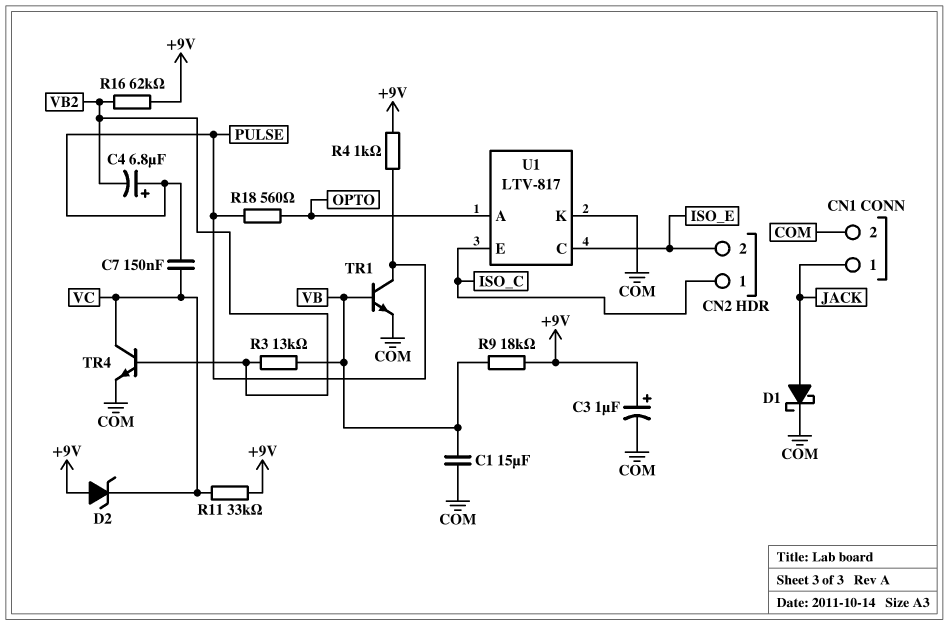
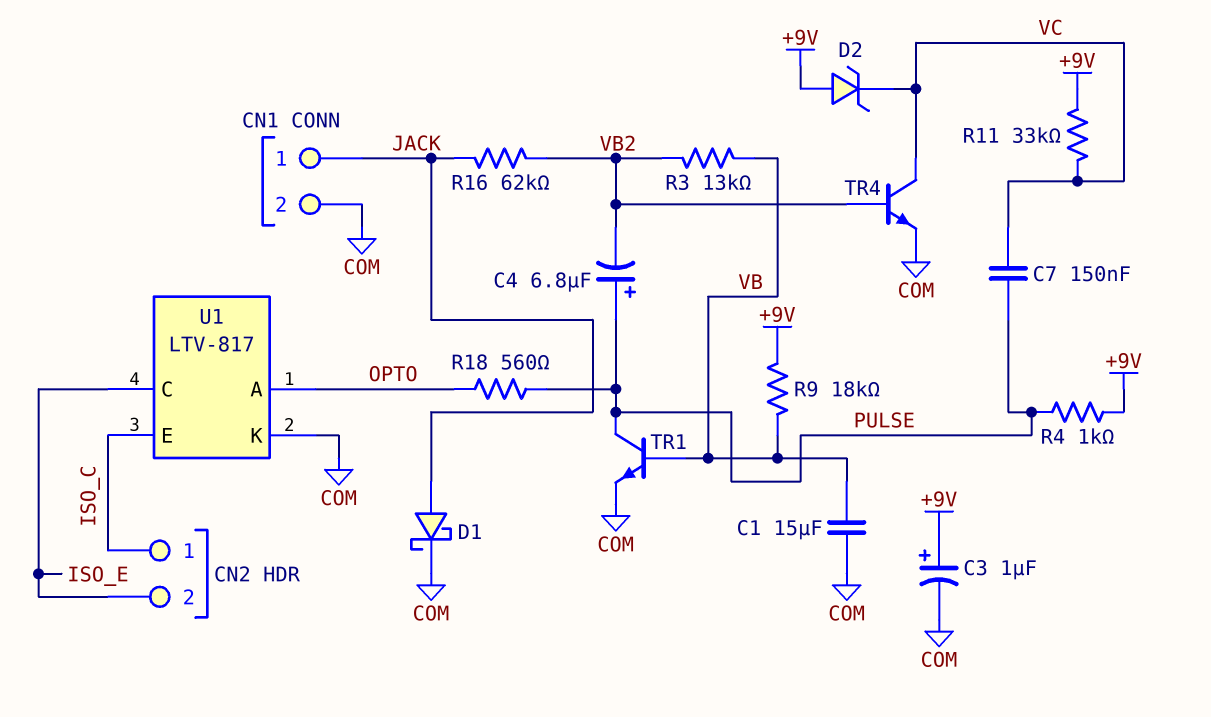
R16: 62k (+9V, VB2) -> 62k (JACK, VB2)

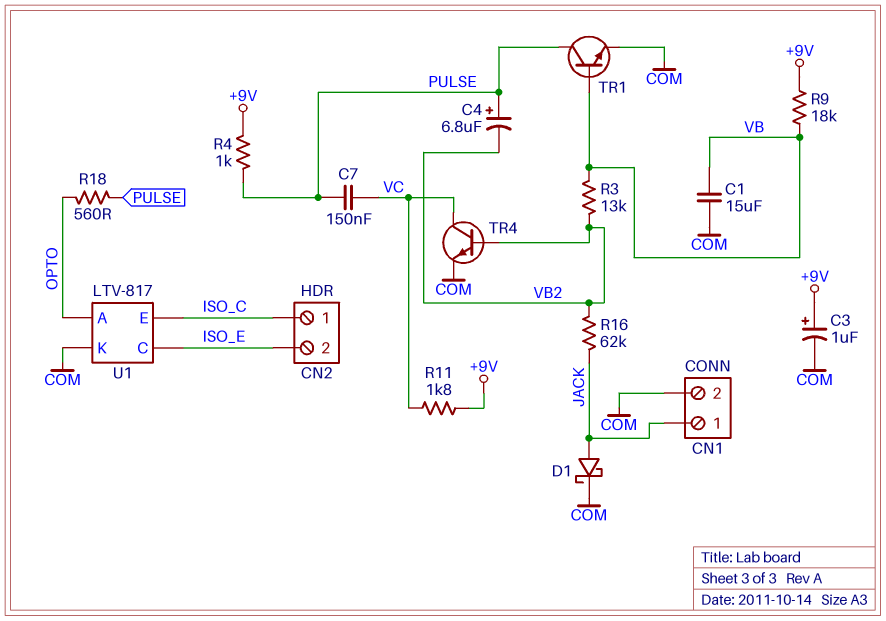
D2: zener (A +9V, K VC) -> none
R11: 33k (+9V, VC) -> 1.8k (+9V, VC)

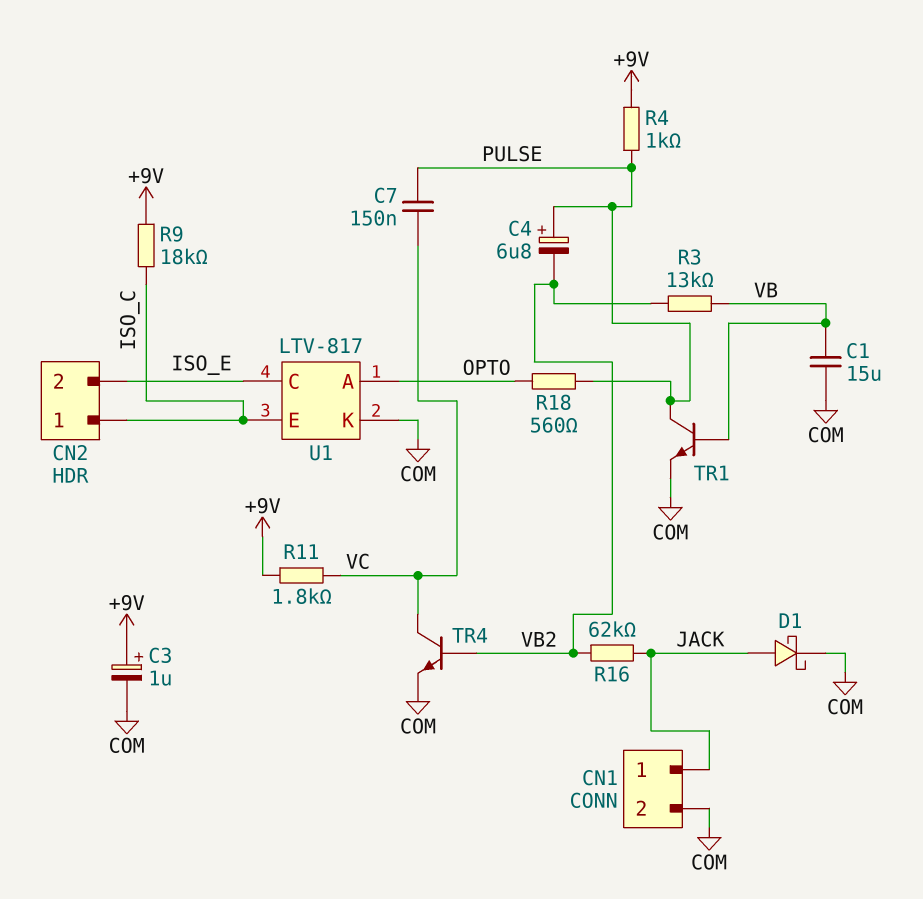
R9: 18k (+9V, VB) -> 18k (+9V, ISO_C)

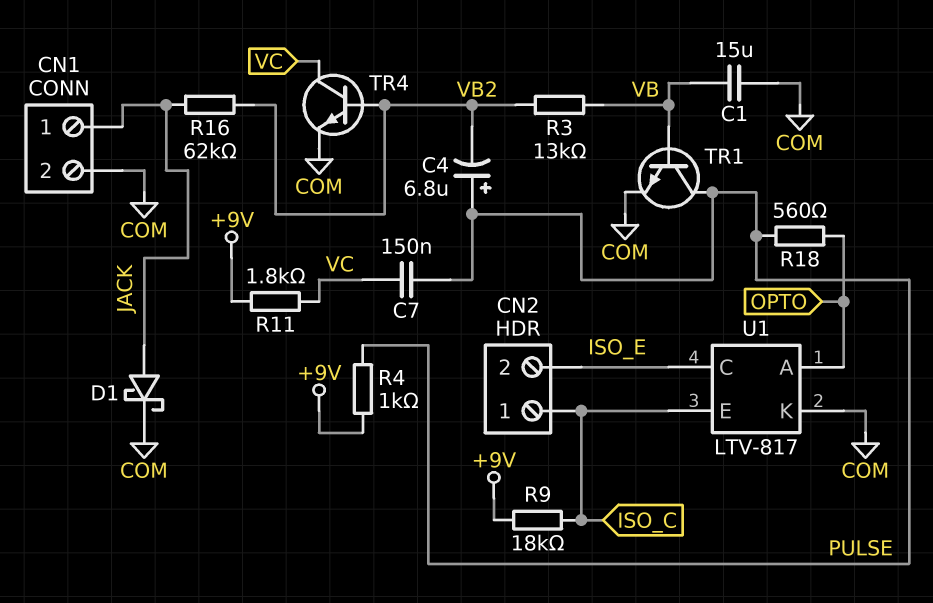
C3: 1uF (plus +9V, minus COM) -> none

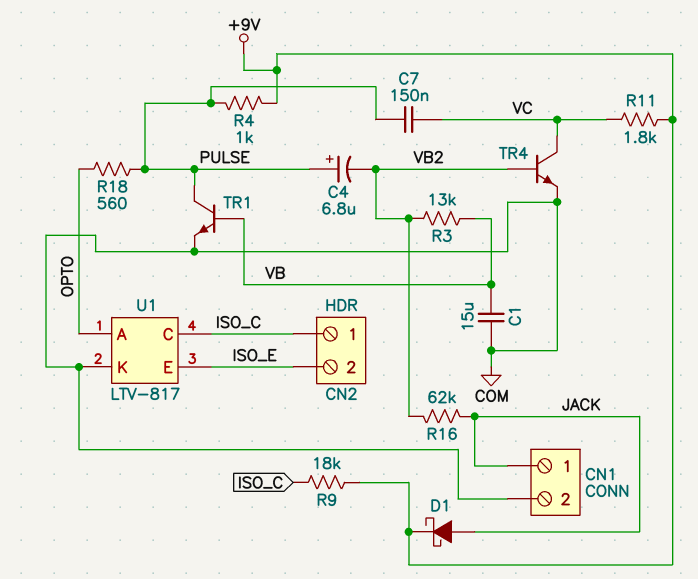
D1: schottky (A JACK, K COM) -> schottky (A JACK, K +9V)
U1 pin C: ISO_E -> ISO_C
U1 pin E: ISO_C -> ISO_E

